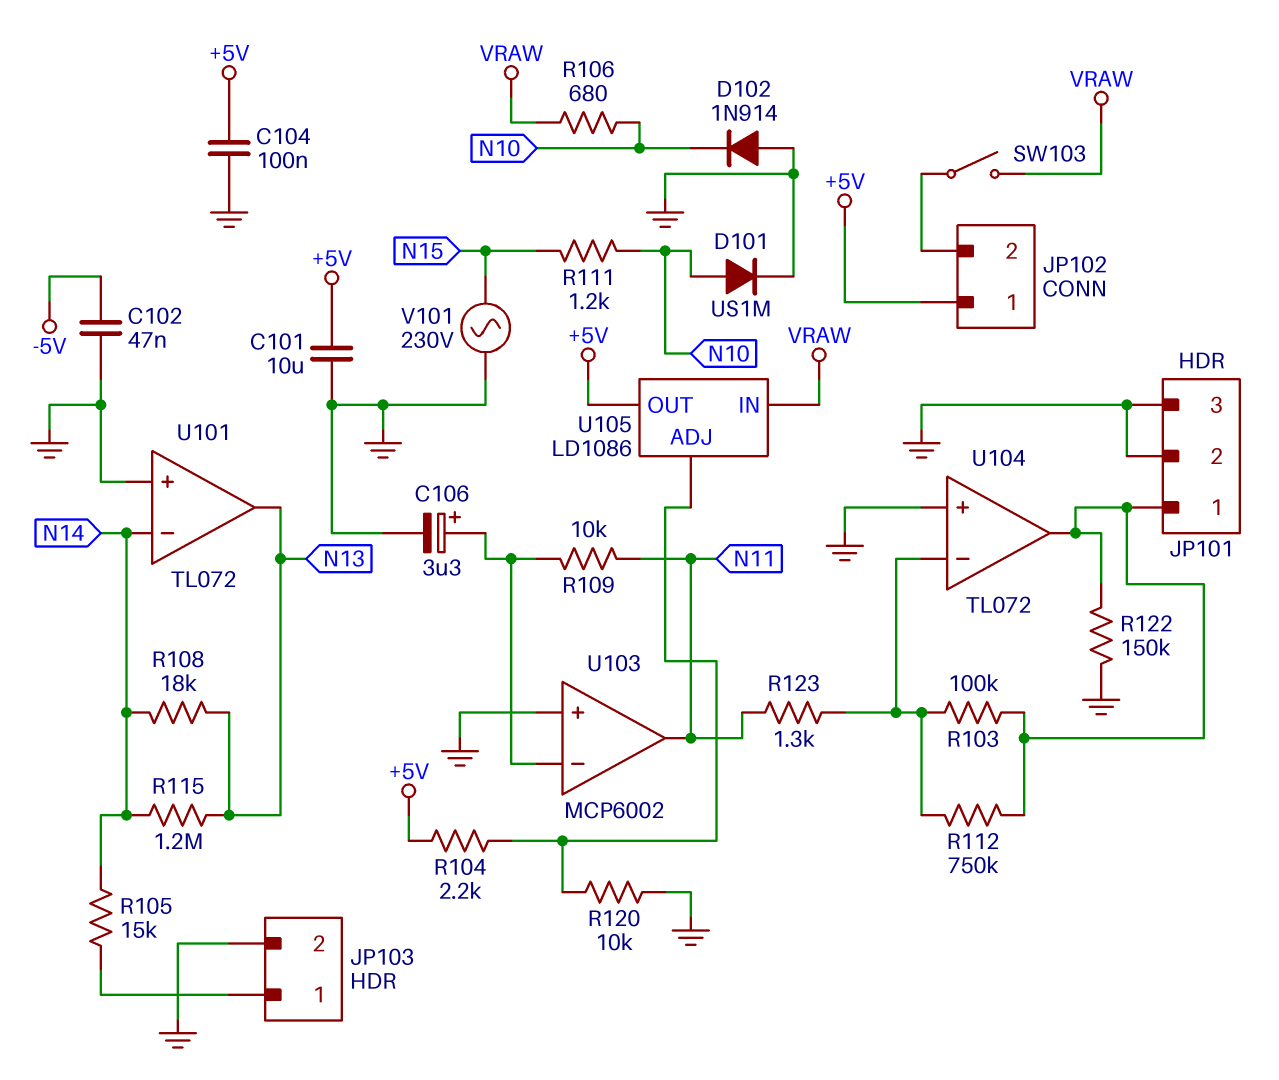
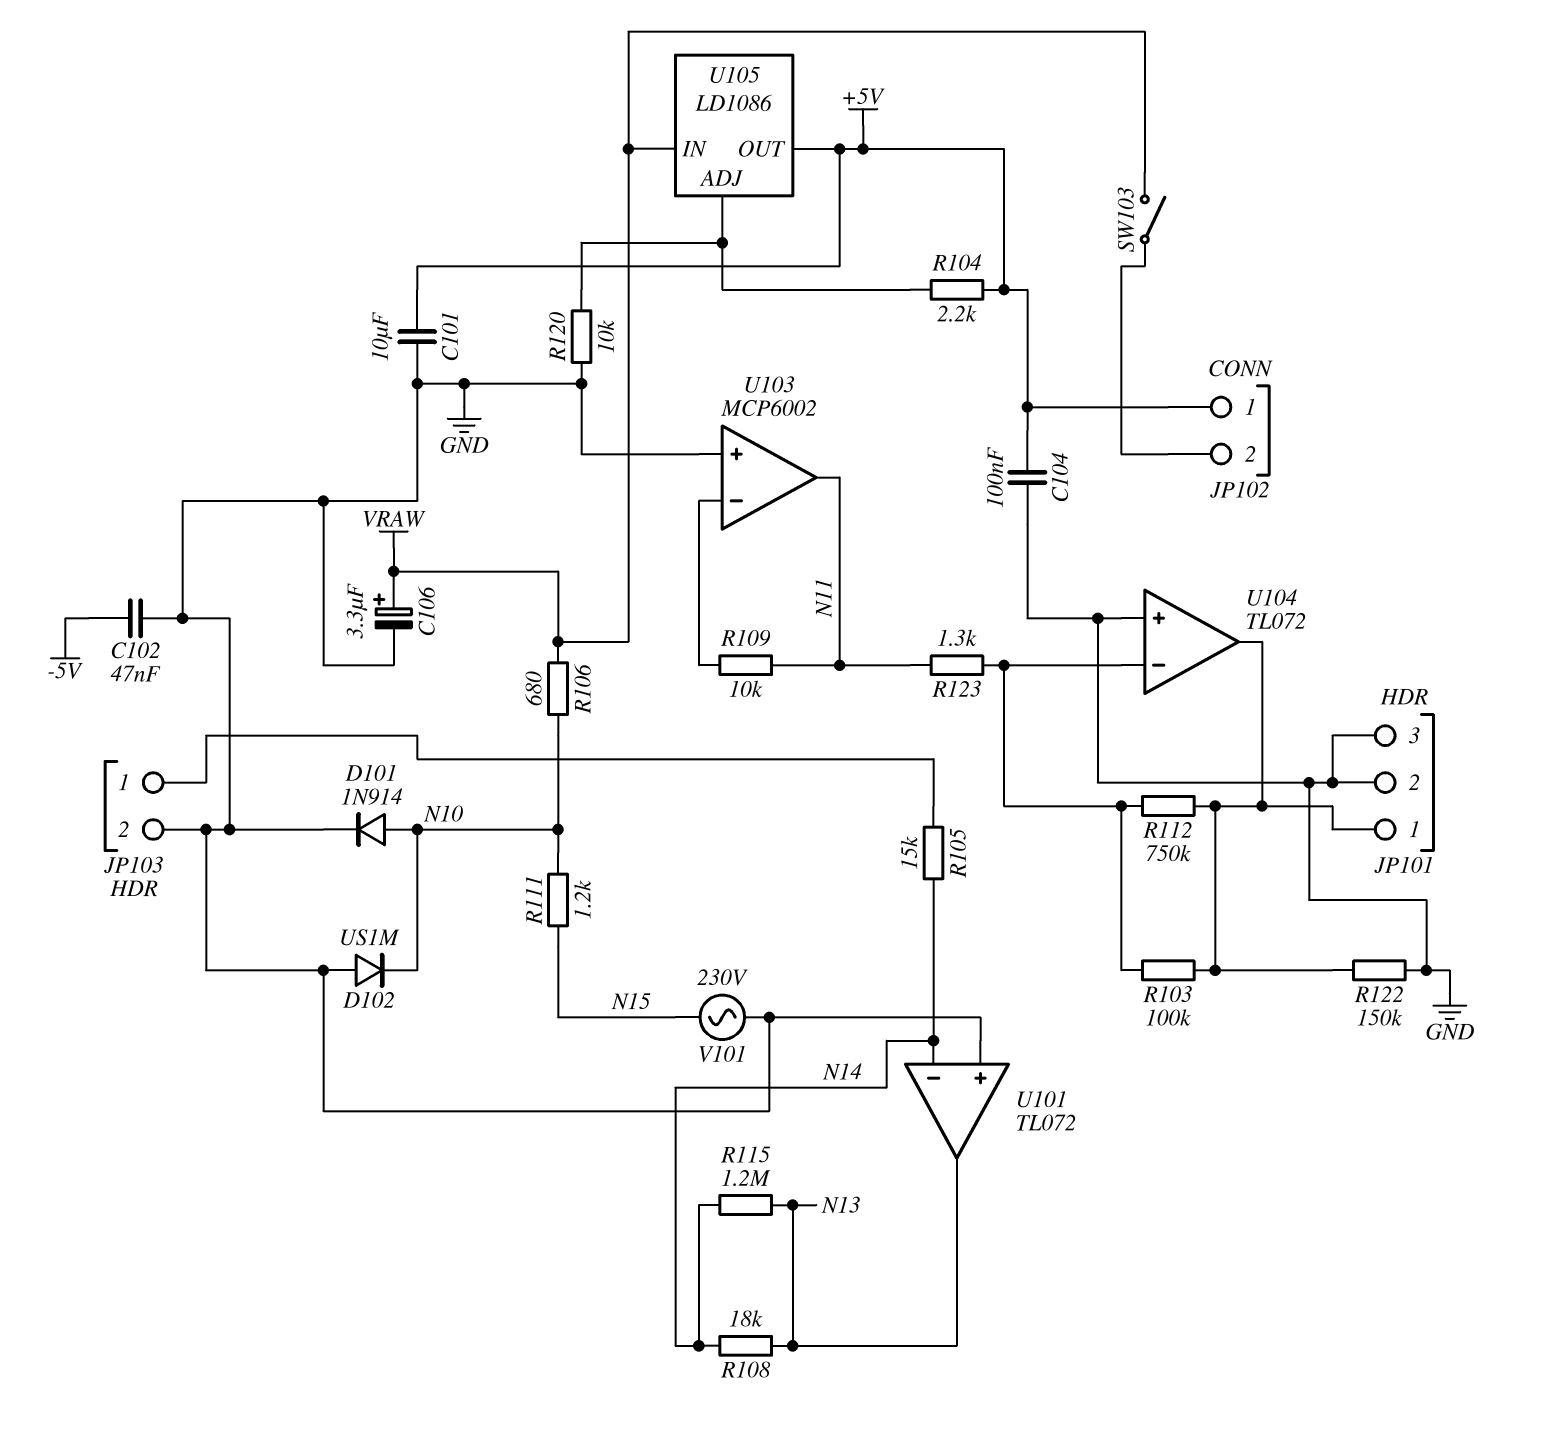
C106: 3.3uF (plus U103/in-, minus GND) -> 3.3uF (plus VRAW, minus GND)
D101: diode US1M (A N10, K GND) -> diode 1N914 (A N10, K GND)
D102: diode 1N914 (A GND, K N10) -> diode US1M (A GND, K N10)

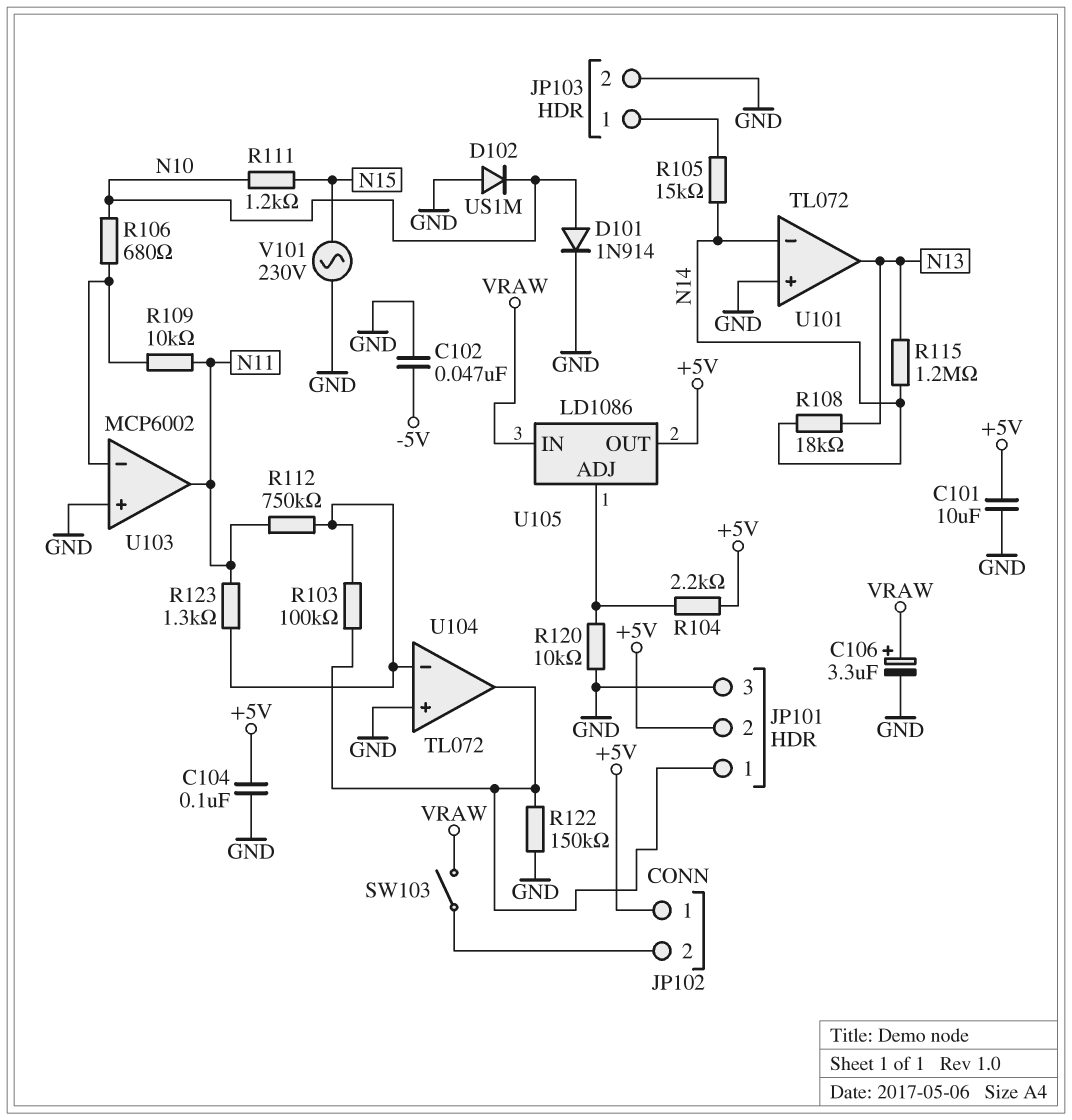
JP101 pin 2: GND -> +5V
R106: 680 (N10, VRAW) -> 680 (N10, U103/in-)
R112: 750k (JP101/1, U104/in-) -> 750k (N11, U104/in-)

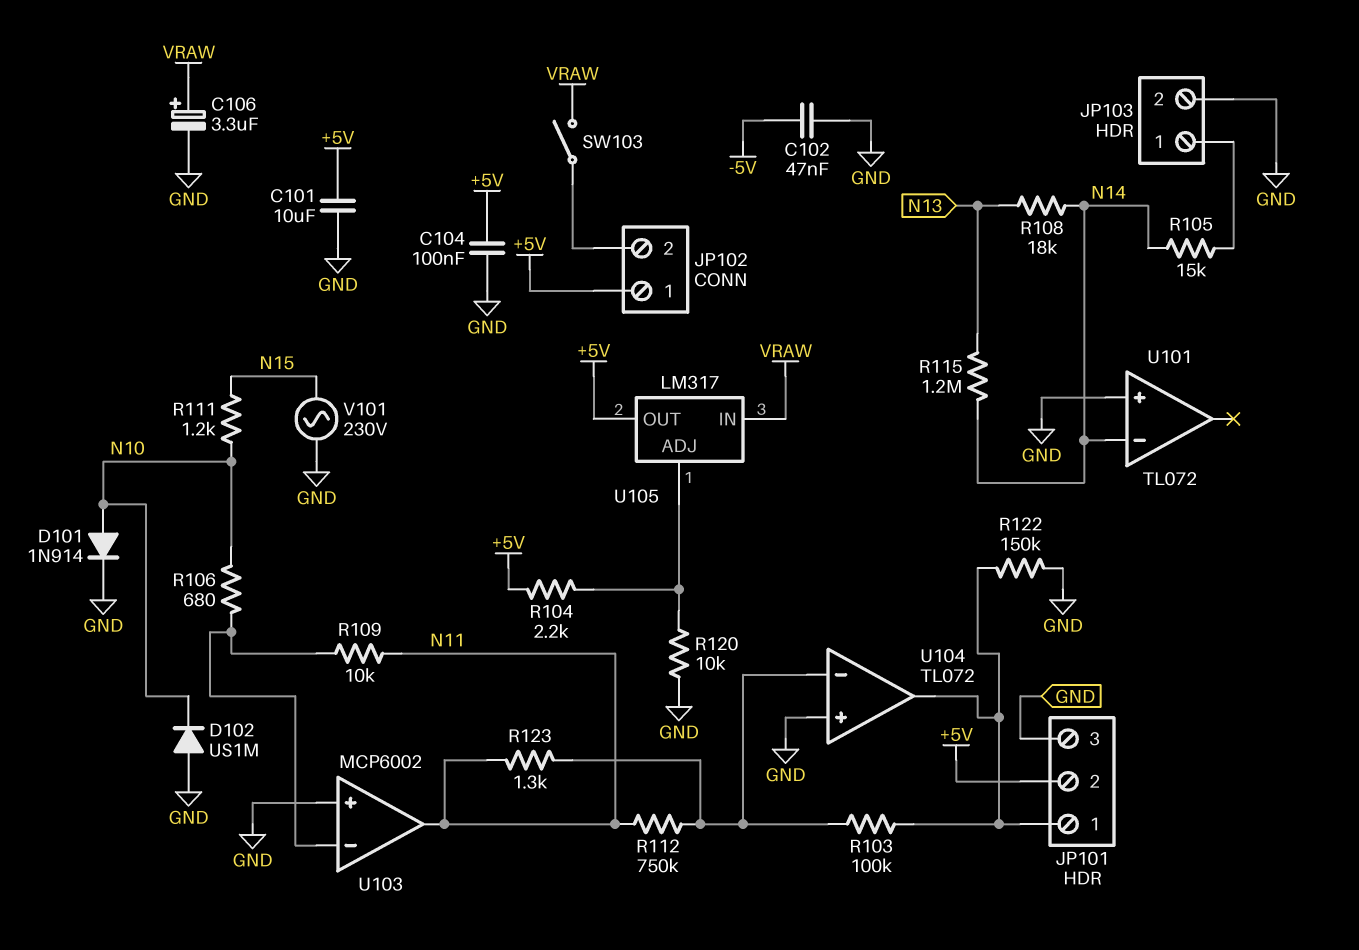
U101 pin out: N13 -> none
U105: LD1086 -> LM317

